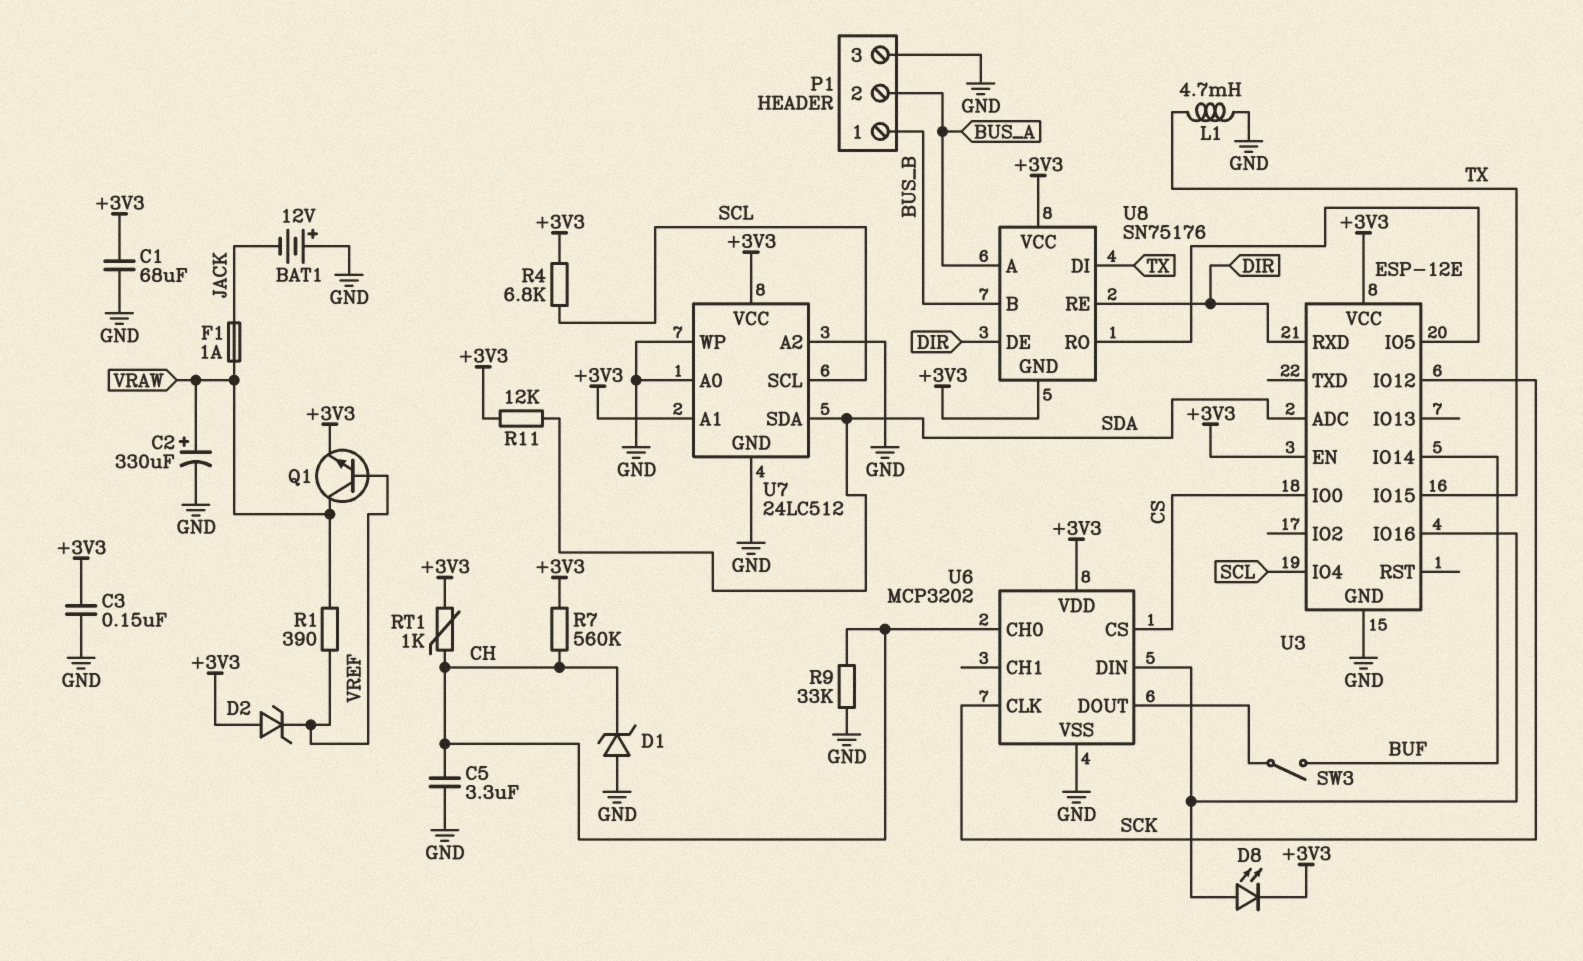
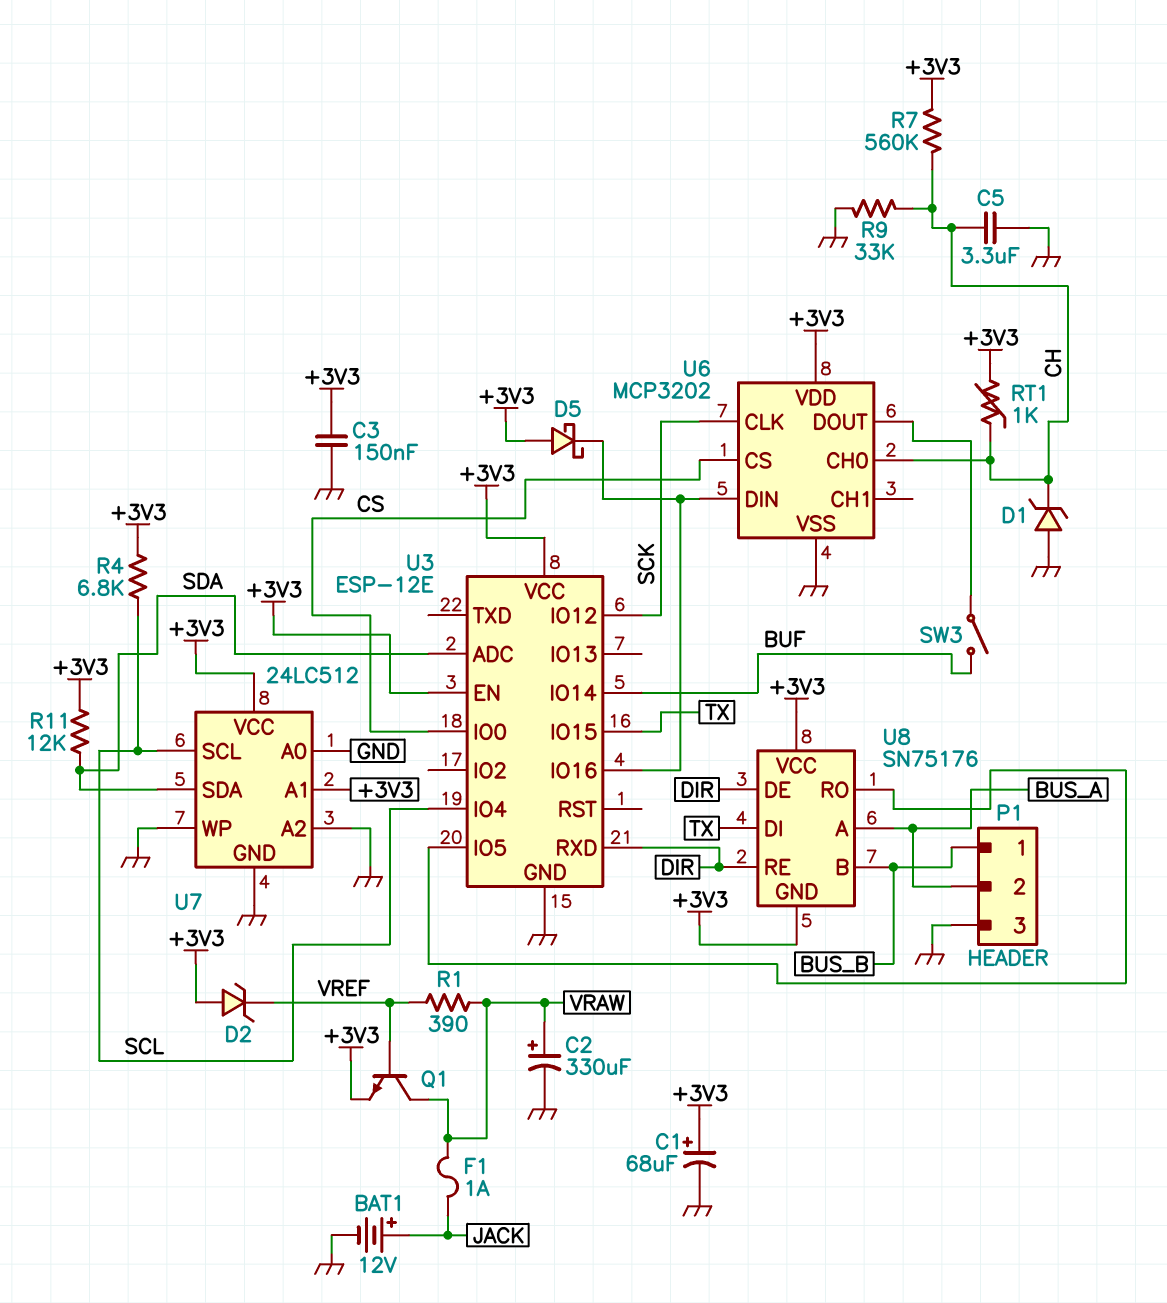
BAT1: 12V (plus GND, minus JACK) -> 12V (plus JACK, minus GND)
C1: 68uF (+3V3, GND) -> 68uF (plus +3V3, minus GND)
D5: none -> schottky (A +3V3, K U3/IO16)
D8: LED (A U3/IO16, K +3V3) -> none
L1: 4.7mH (GND, TX) -> none

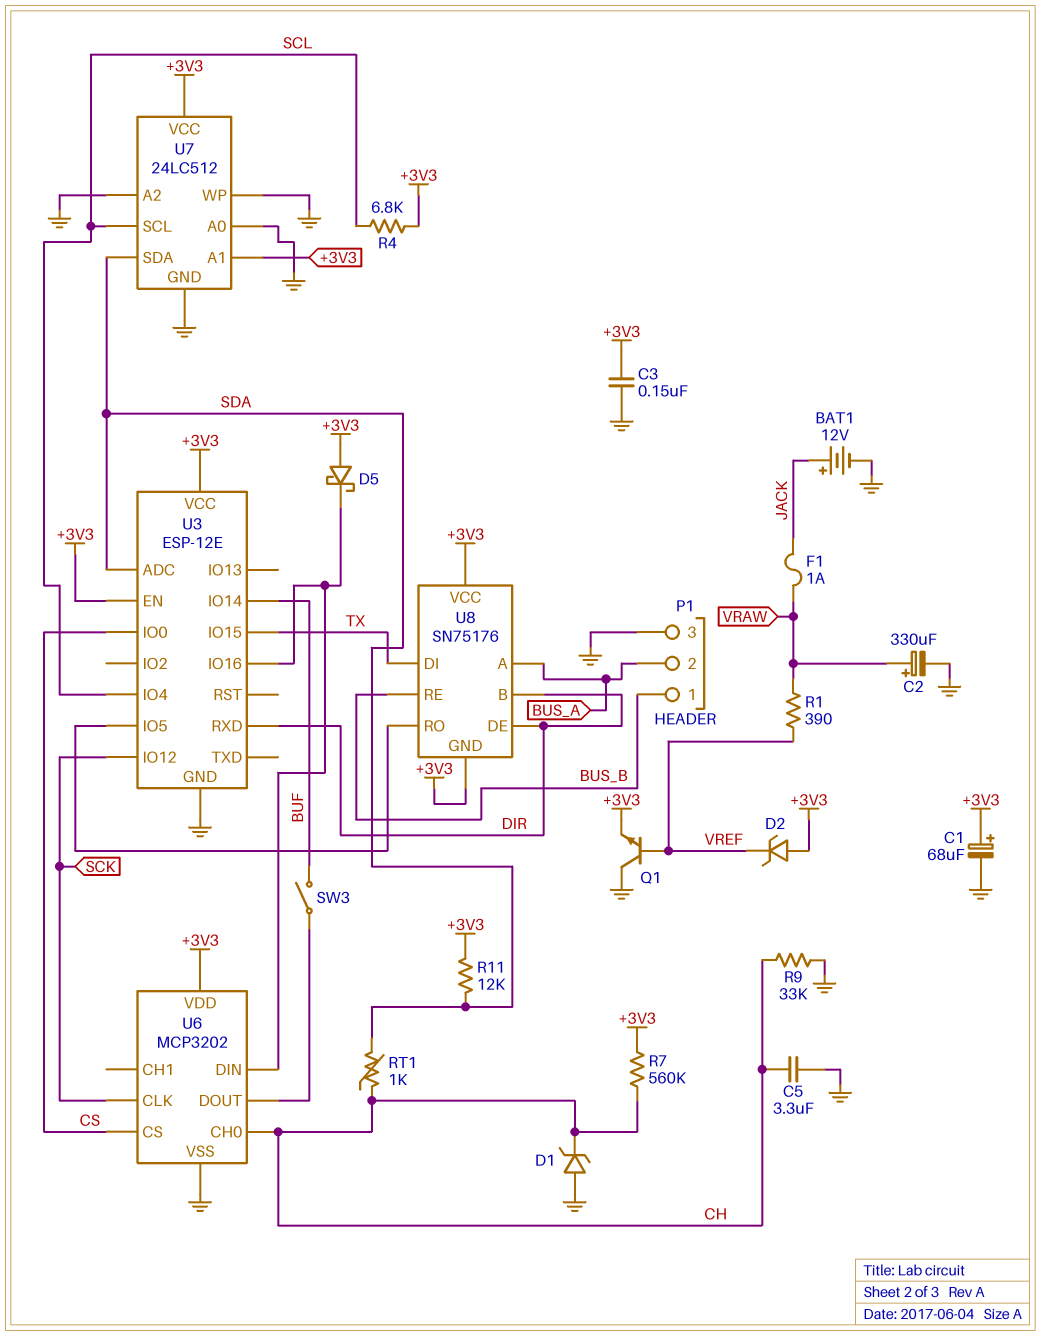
Q1: NPN (B VREF, C VRAW, E +3V3) -> NPN (B VREF, C GND, E +3V3)
RT1: 1k (+3V3, CH) -> 1k (CH, SDA)
U8 pin B: BUS_B -> DIR
U8 pin RE: DIR -> BUS_B

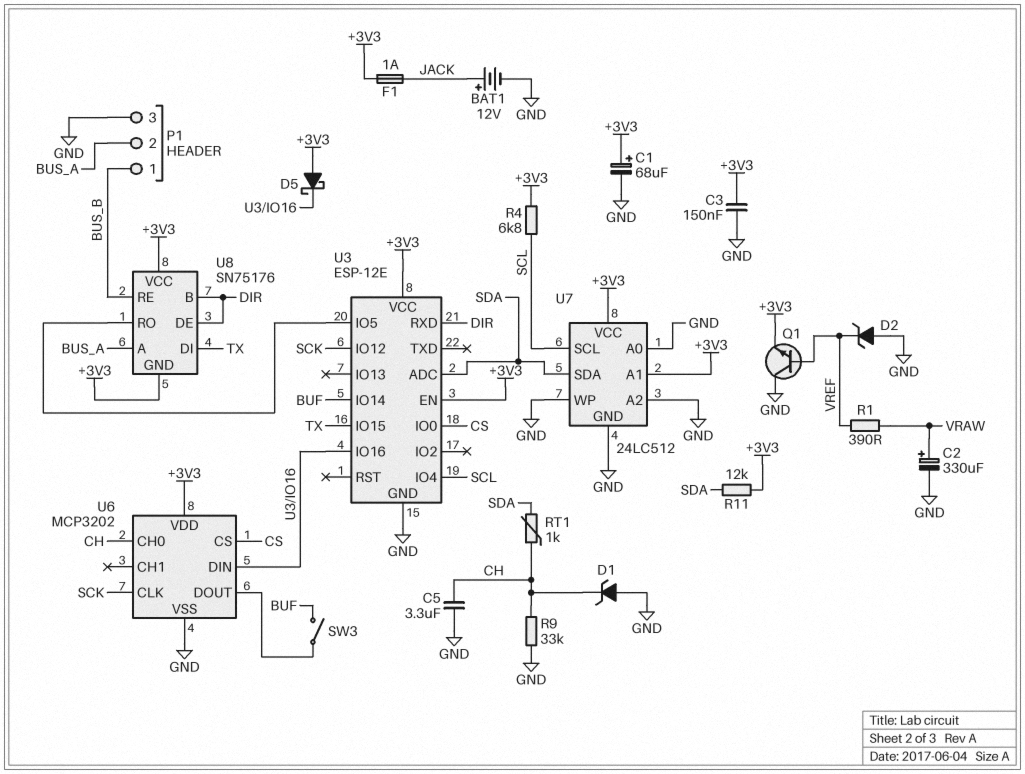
D2: zener (A +3V3, K VREF) -> zener (A GND, K VREF)
F1: 1A (JACK, VRAW) -> 1A (+3V3, JACK)
R7: 560k (+3V3, CH) -> none

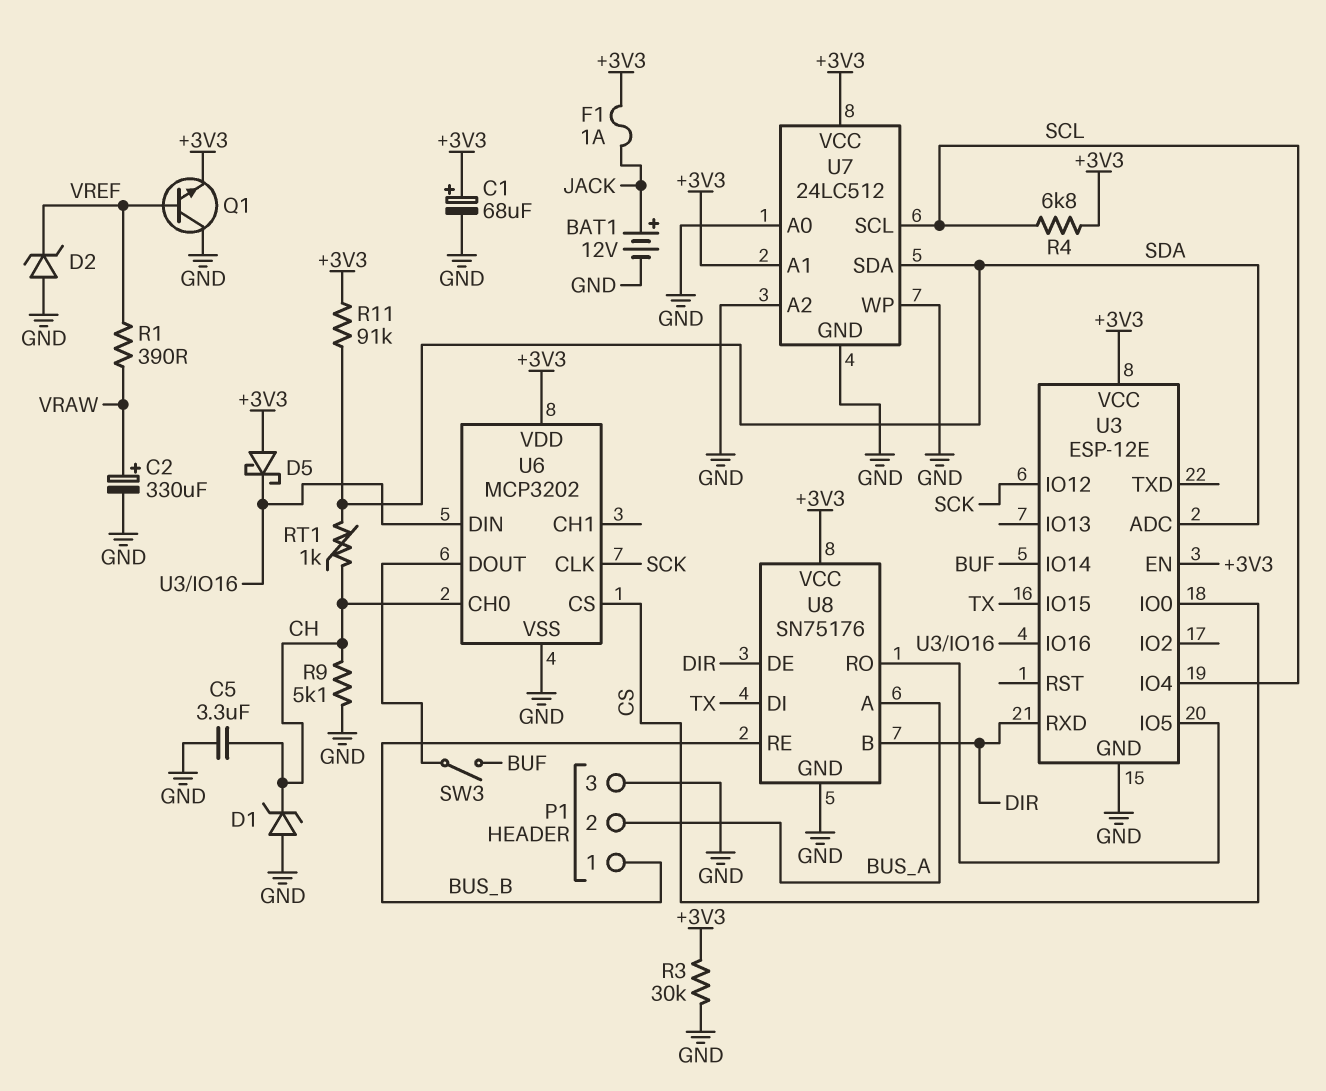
C3: 150nF (+3V3, GND) -> none
R3: none -> 30k (+3V3, GND)
R9: 33k (CH, GND) -> 5.1k (CH, GND)
R11: 12k (+3V3, SDA) -> 91k (+3V3, SDA)
U8 pin GND: +3V3 -> GND

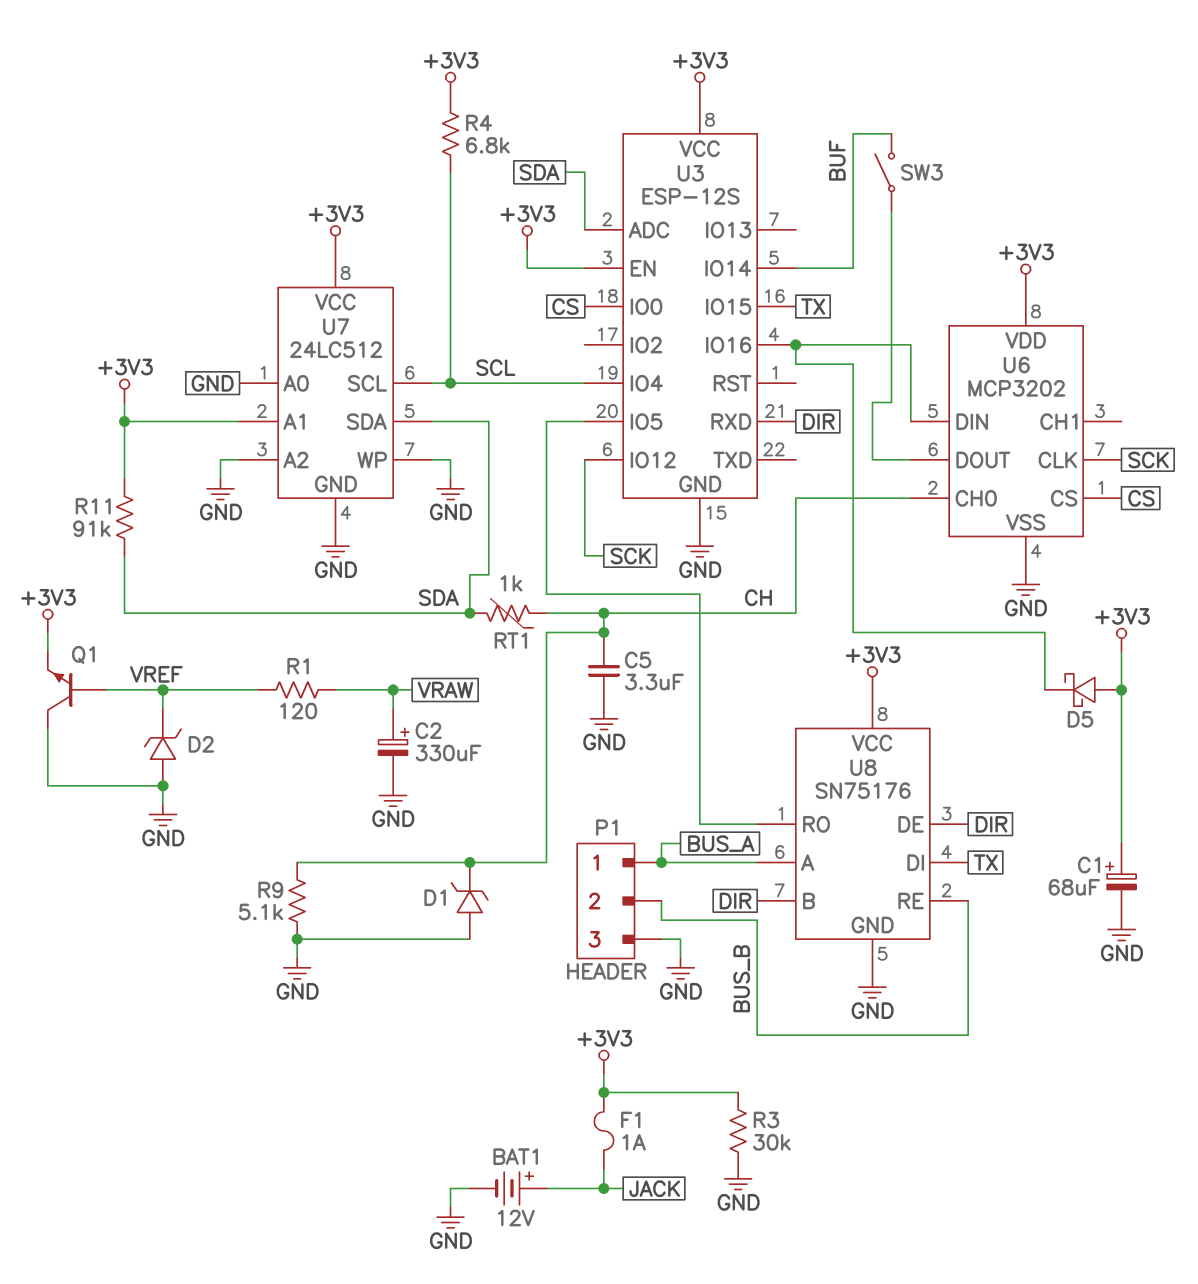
P1 pin 1: BUS_B -> BUS_A
P1 pin 2: BUS_A -> BUS_B
R1: 390 (VRAW, VREF) -> 120 (VRAW, VREF)
U3: ESP-12E -> ESP-12S

